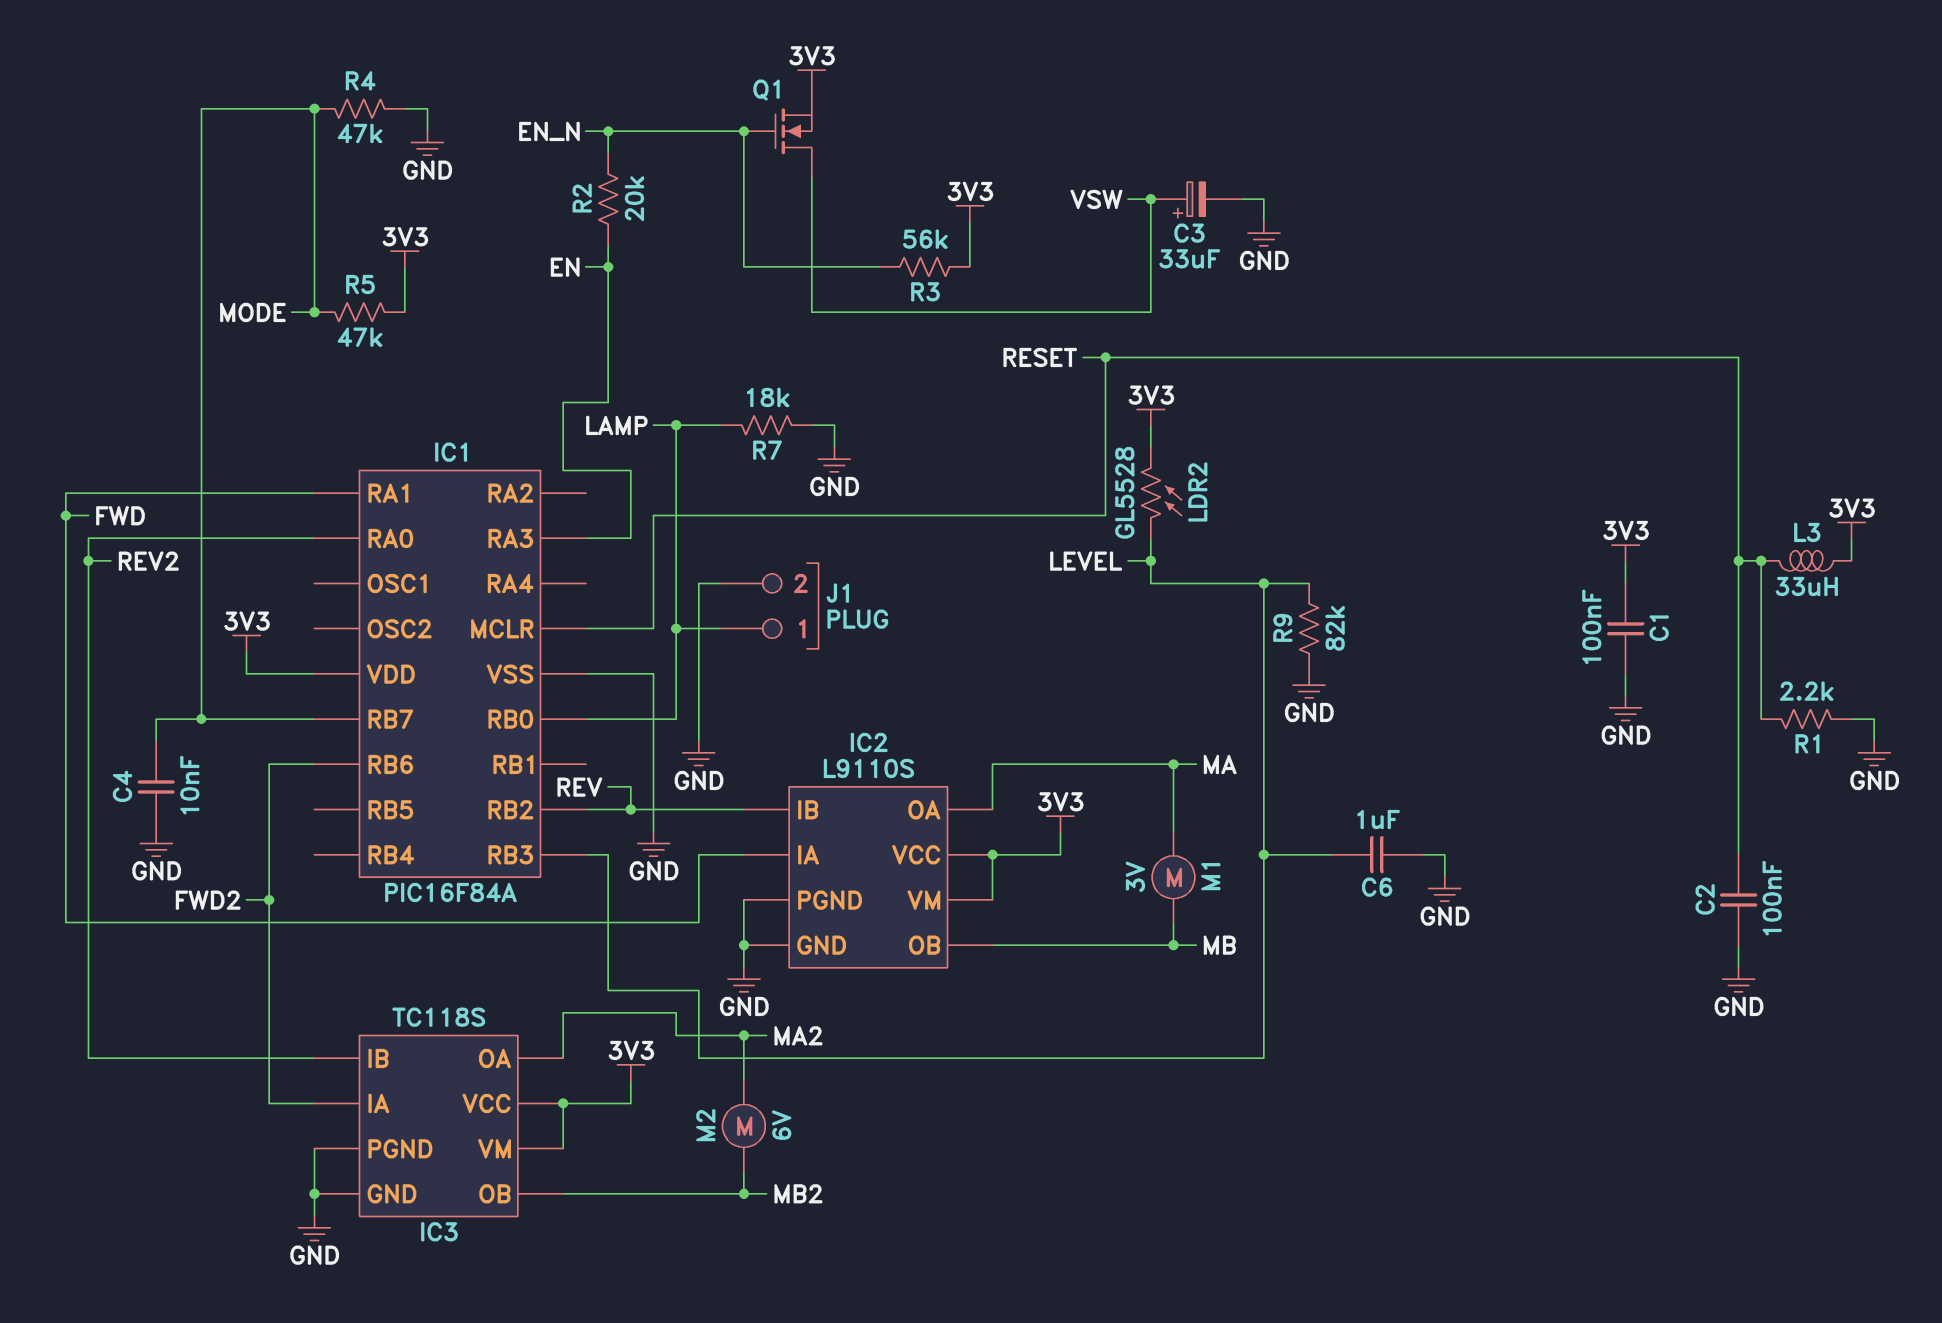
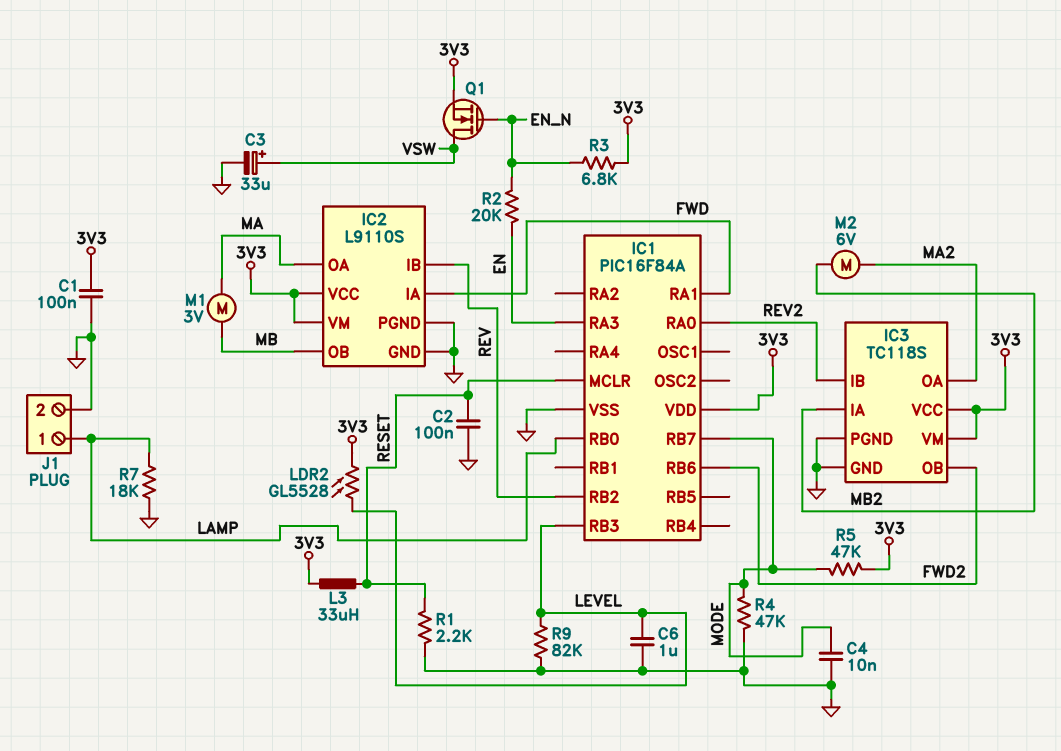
IC3 pin IA: FWD2 -> MB2
IC3 pin OB: MB2 -> FWD2
R3: 56k (3V3, EN_N) -> 6.8k (3V3, EN_N)

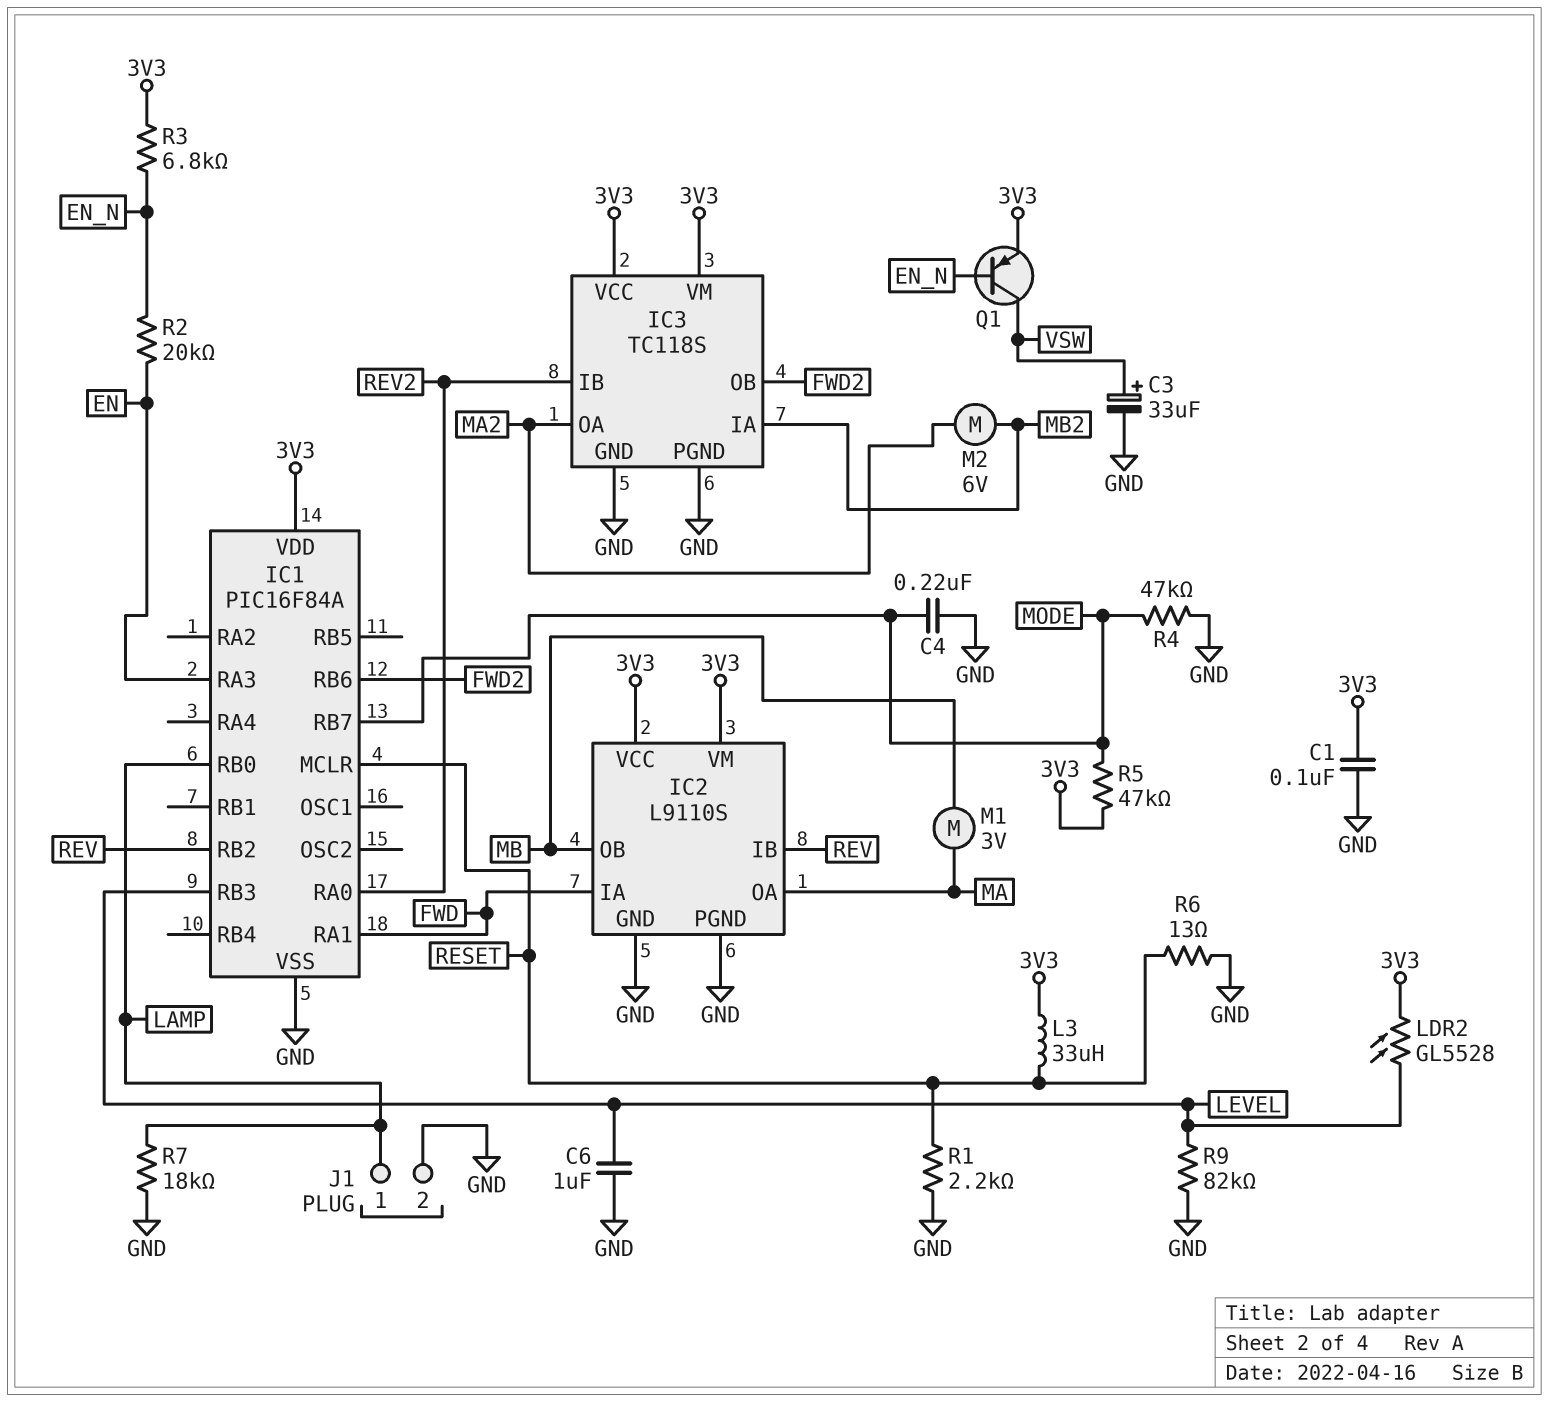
C2: 100nF (GND, RESET) -> none
C4: 10nF (GND, MODE) -> 220nF (GND, MODE)
Q1: NMOS (G EN_N, D VSW, S 3V3) -> PNP (B EN_N, C VSW, E 3V3)
R6: none -> 13 (GND, RESET)

